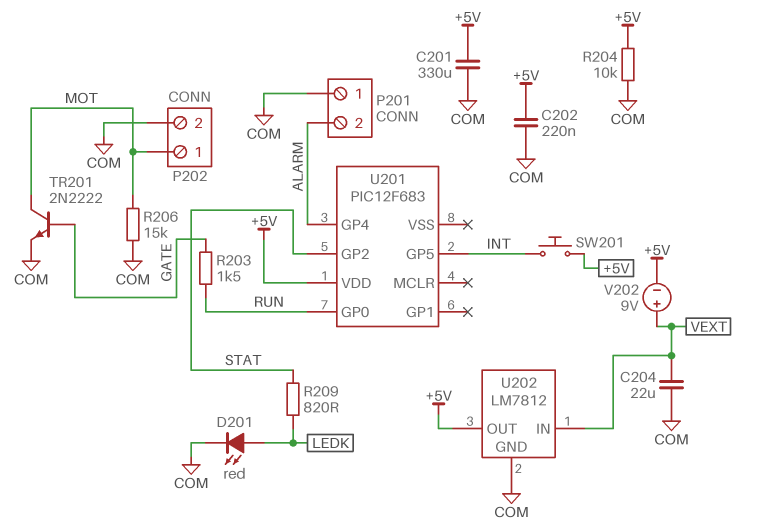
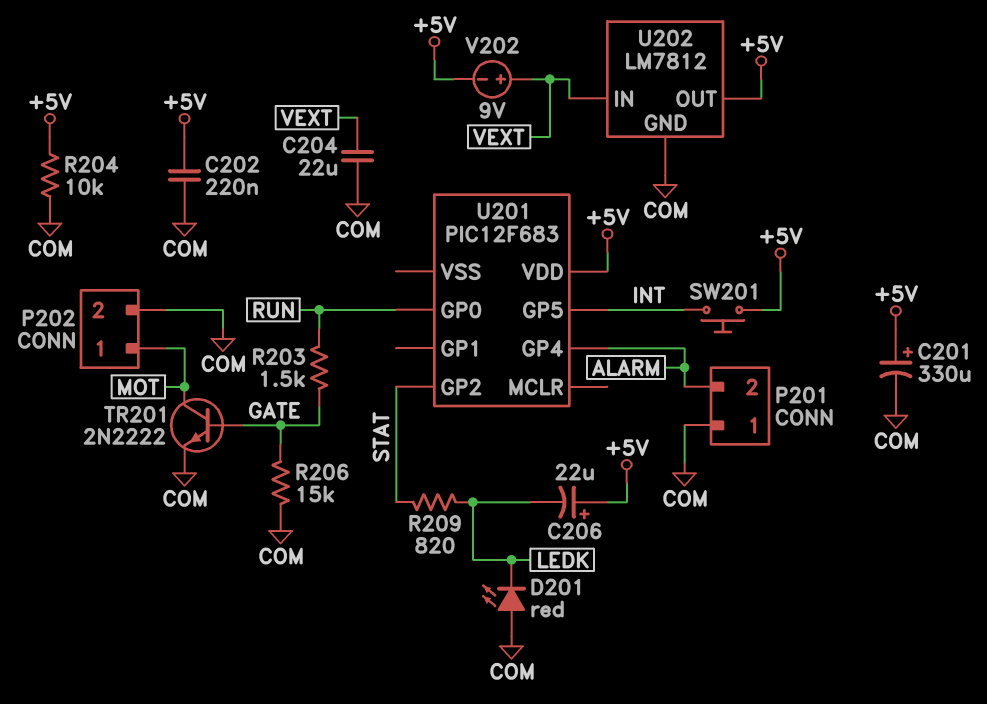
C201: 330uF (+5V, COM) -> 330uF (plus +5V, minus COM)
C206: none -> 22uF (plus +5V, minus LEDK)
D201: LED red (A LEDK, K COM) -> LED red (A COM, K LEDK)
R206: 15k (COM, MOT) -> 15k (COM, GATE)

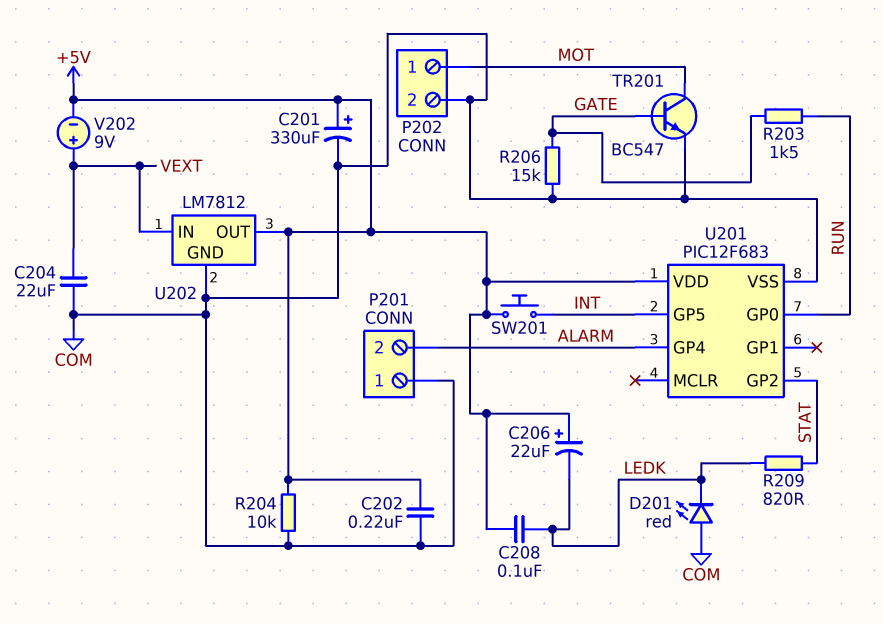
C208: none -> 100nF (+5V, LEDK)
TR201: NPN 2N2222 (B GATE, C MOT, E COM) -> NPN BC547 (B GATE, C MOT, E COM)
U201 pin VSS: none -> COM

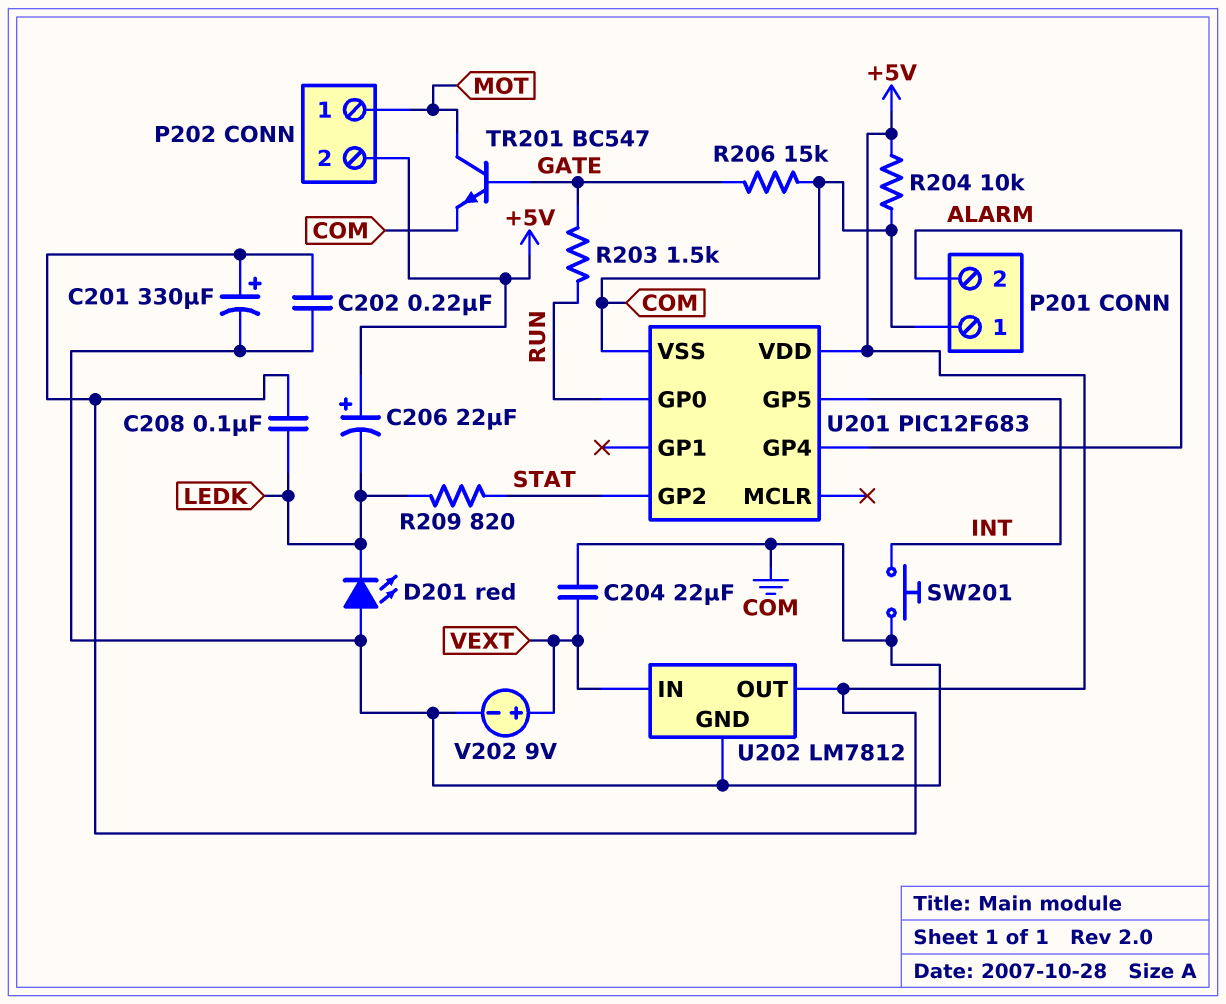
P202 pin 2: COM -> +5V
SW201: button (+5V, INT) -> button (COM, INT)
V202: 9V (plus VEXT, minus +5V) -> 9V (plus VEXT, minus COM)

